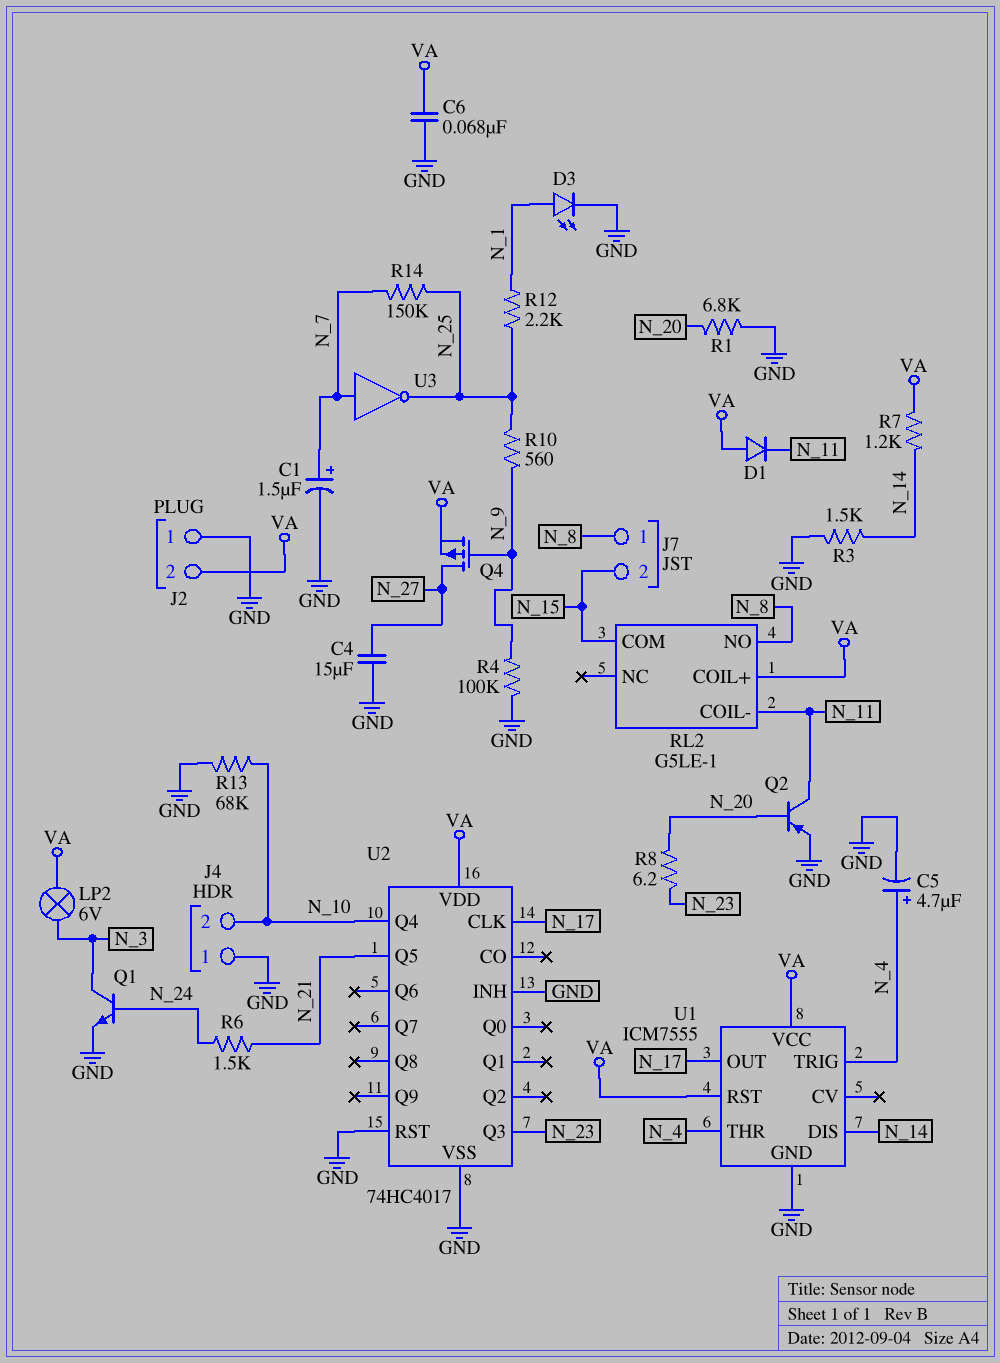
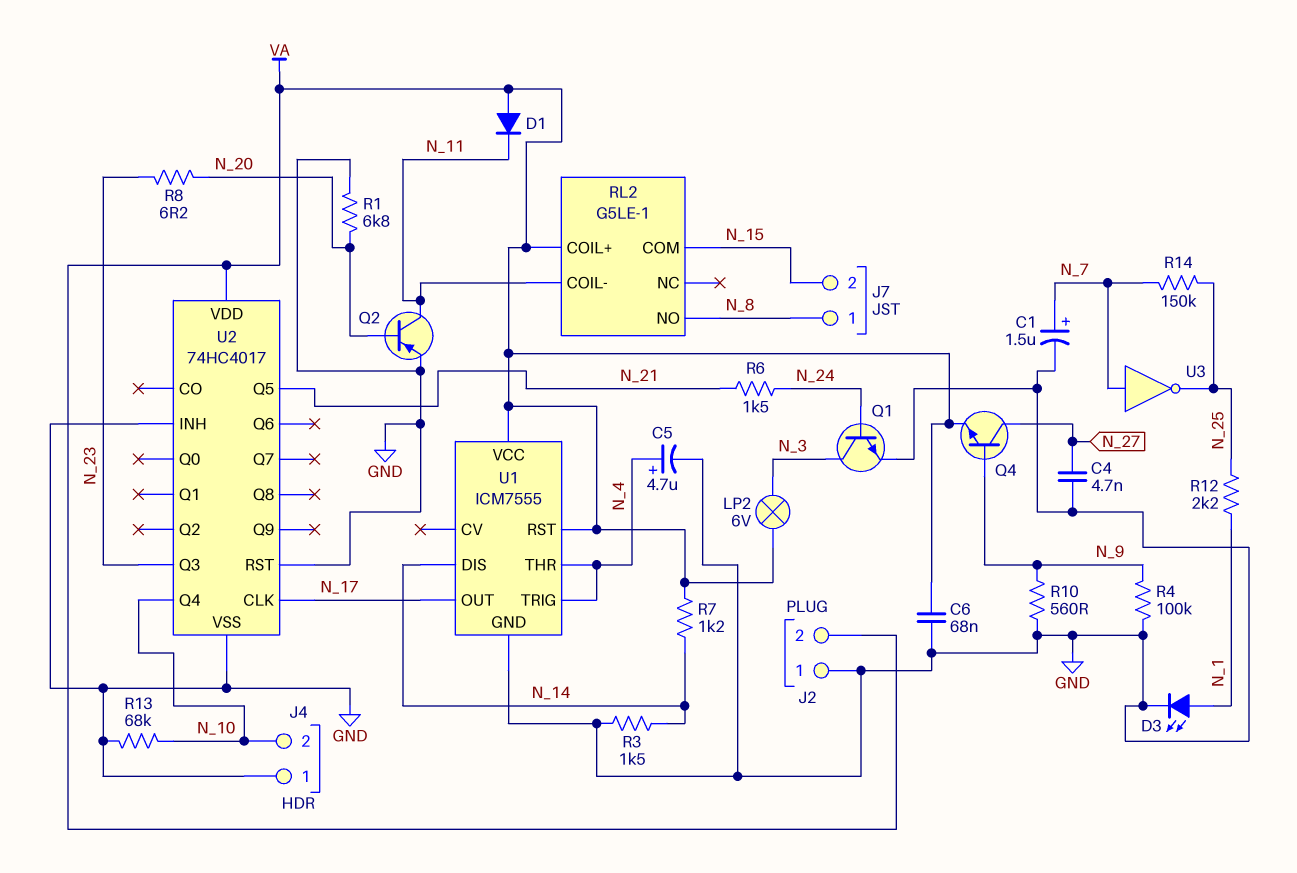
C4: 15uF (GND, N_27) -> 4.7nF (GND, N_27)
Q4: PMOS (G N_9, D N_27, S VA) -> NPN (B N_9, C N_27, E VA)
R10: 560 (N_9, N_25) -> 560 (GND, N_9)

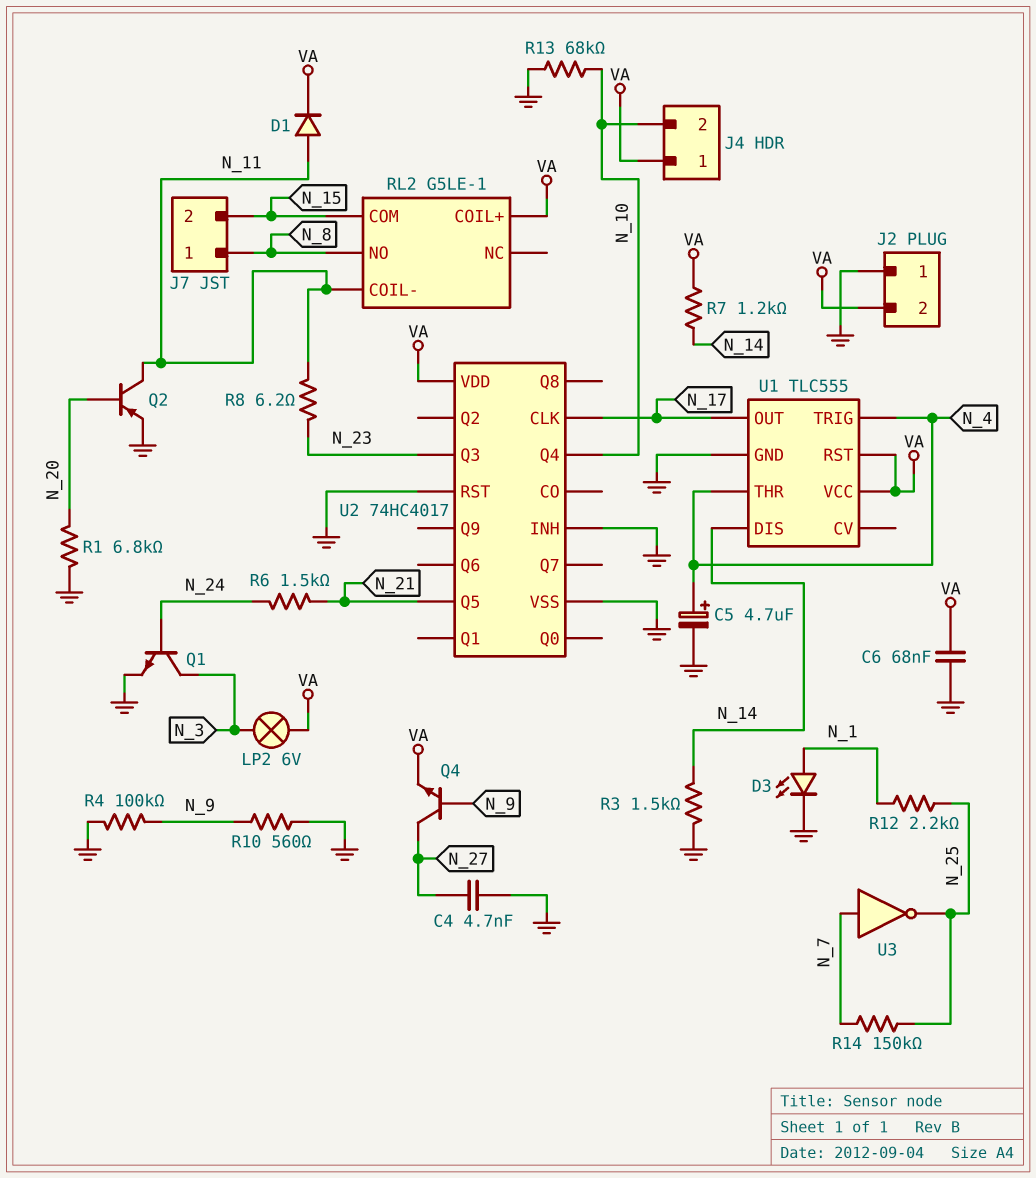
C1: 1.5uF (plus N_7, minus GND) -> none
D1: diode (A VA, K N_11) -> diode (A N_11, K VA)
J4 pin 1: GND -> VA
R8: 6.2 (N_20, N_23) -> 6.2 (N_11, N_23)
U1: ICM7555 -> TLC555

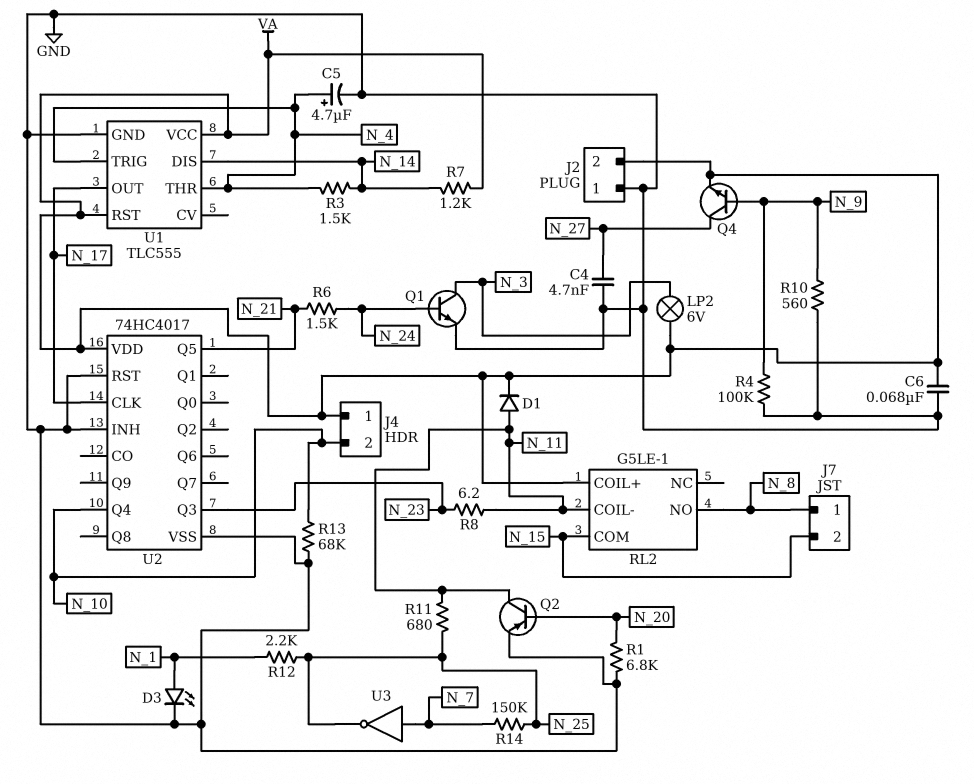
R3: 1.5k (GND, N_14) -> 1.5k (N_4, N_14)
R11: none -> 680 (N_11, N_25)

